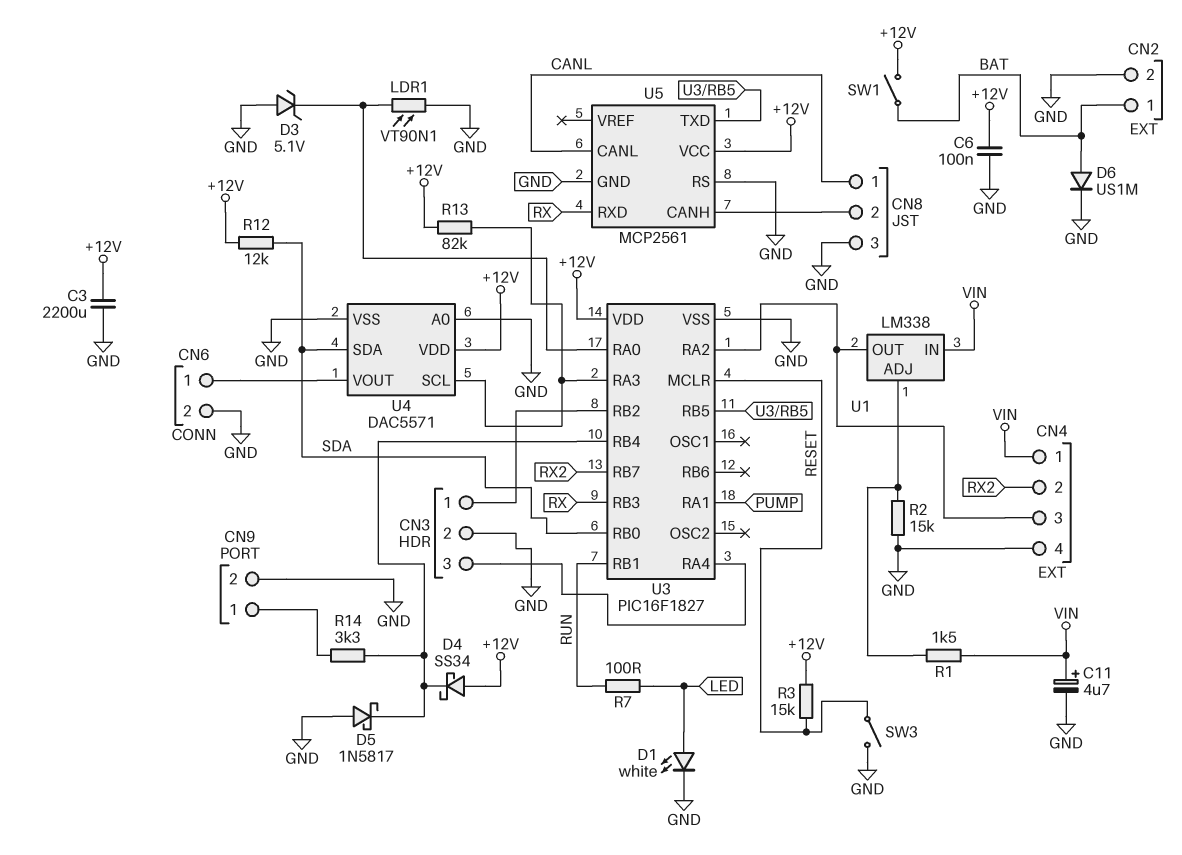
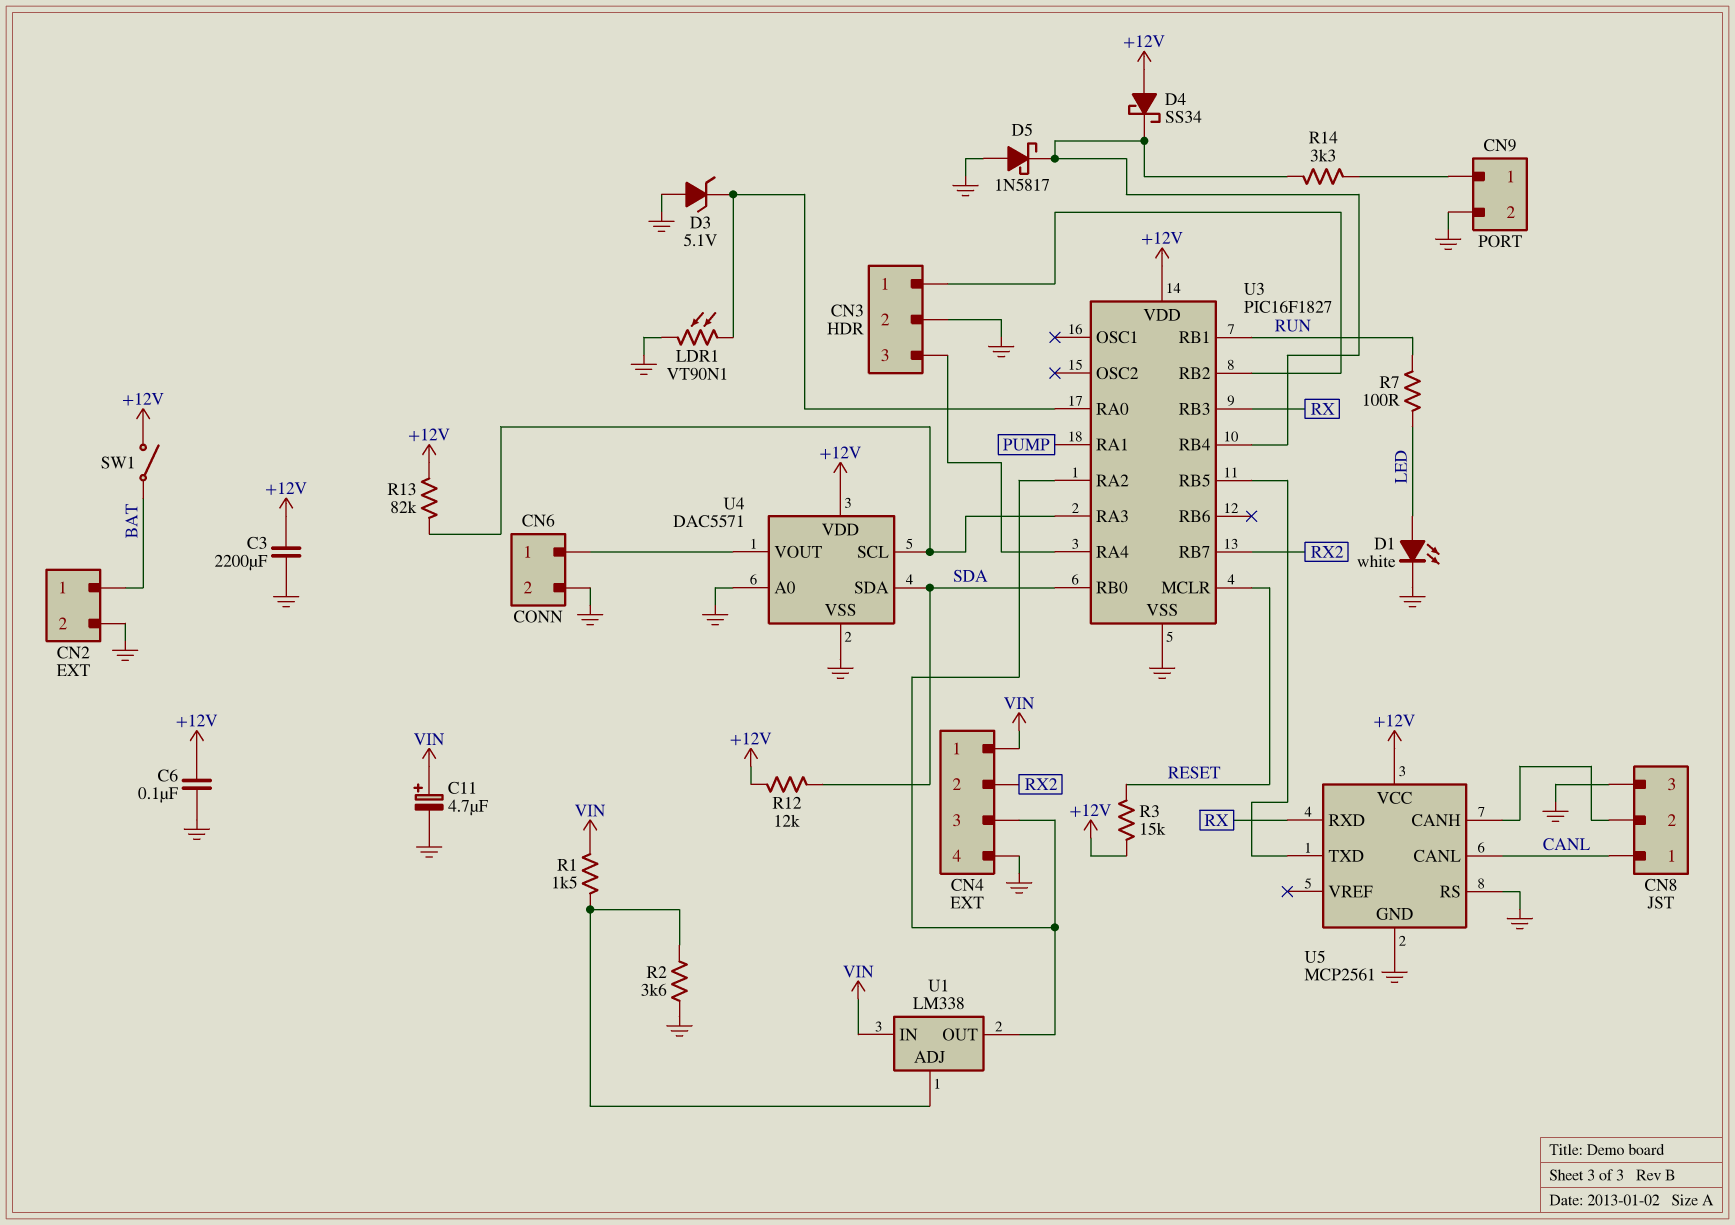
D6: diode US1M (A BAT, K GND) -> none
R2: 15k (GND, U1/ADJ) -> 3.6k (GND, U1/ADJ)
SW3: switch (GND, RESET) -> none

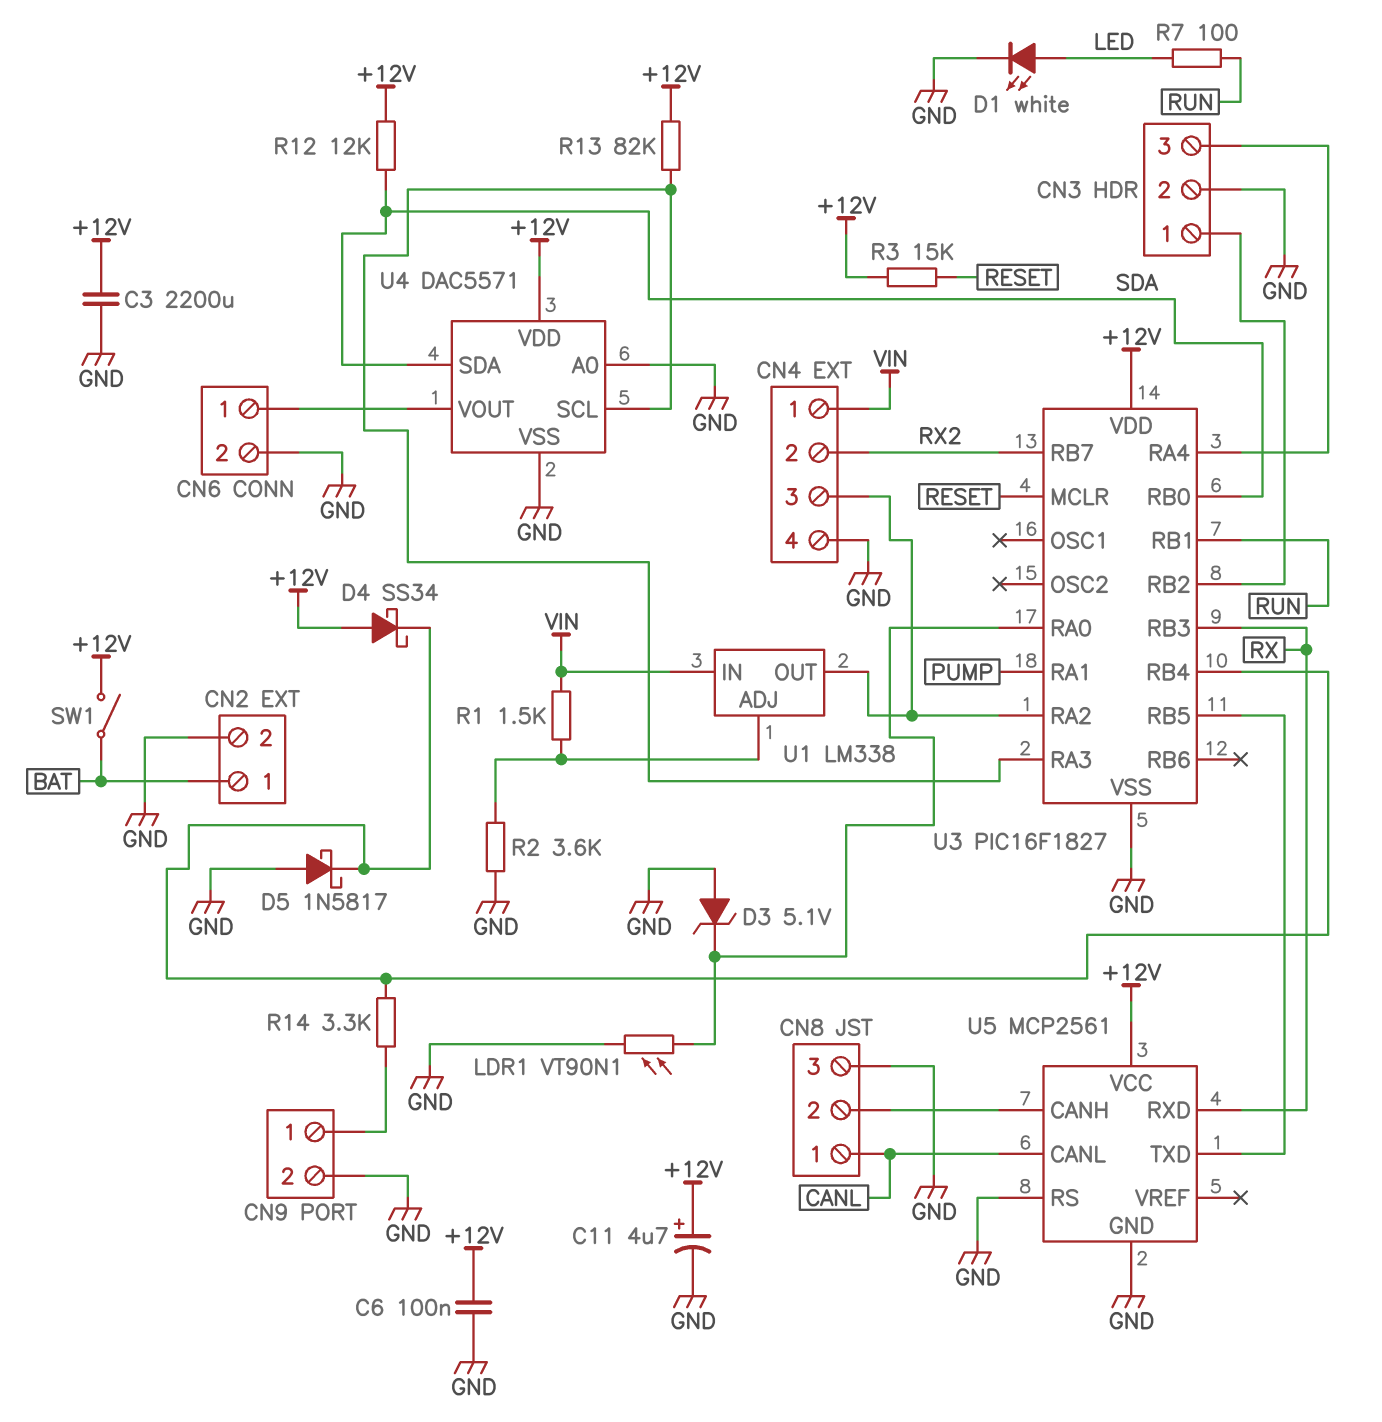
C11: 4.7uF (plus VIN, minus GND) -> 4.7uF (plus +12V, minus GND)

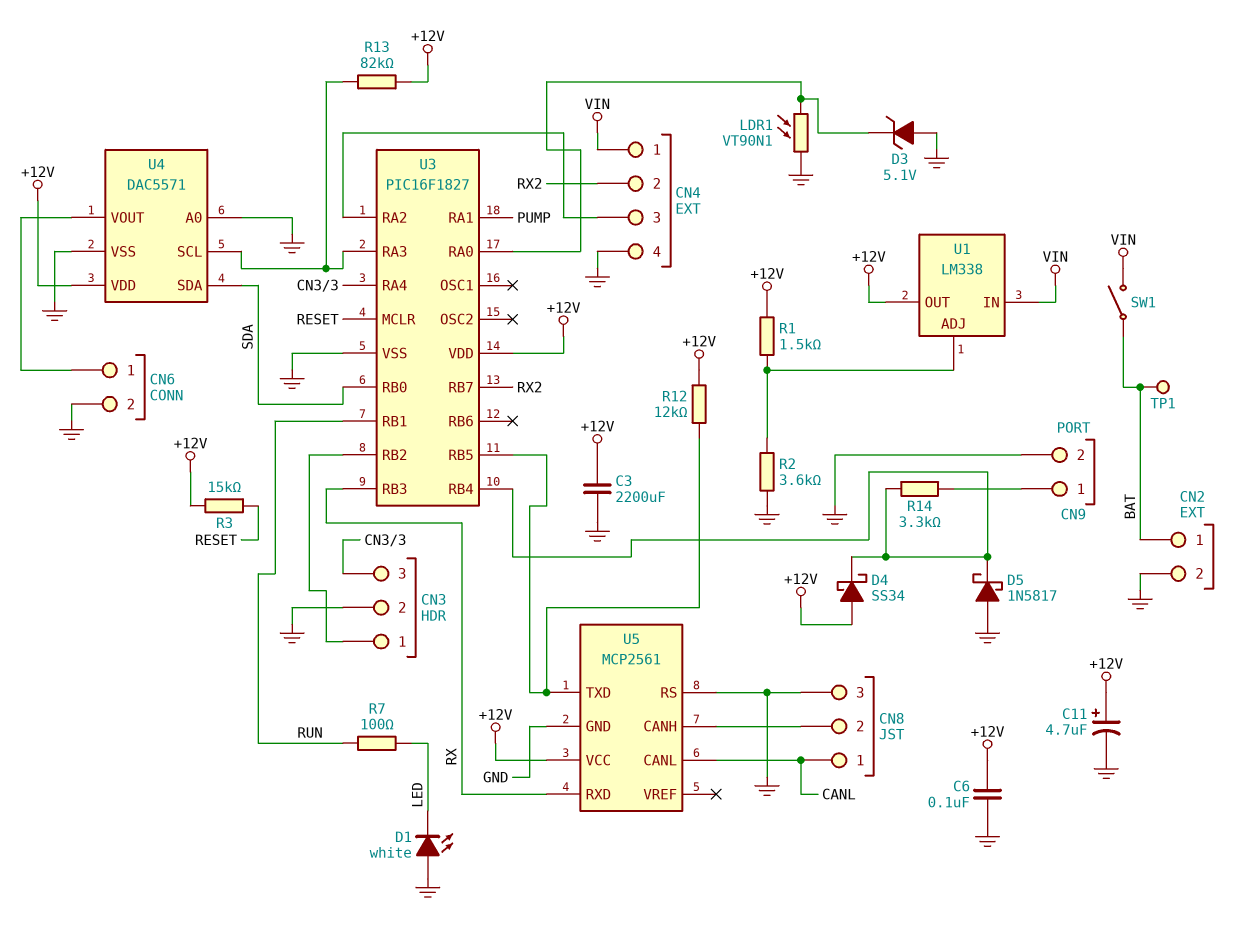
D1: LED white (A LED, K GND) -> LED white (A GND, K LED)
R1: 1.5k (U1/ADJ, VIN) -> 1.5k (+12V, U1/ADJ)
R12: 12k (+12V, SDA) -> 12k (+12V, U3/RB5)
SW1: switch (+12V, BAT) -> switch (BAT, VIN)
TP1: none -> test point (BAT)
U1 pin OUT: CN4/3 -> +12V

